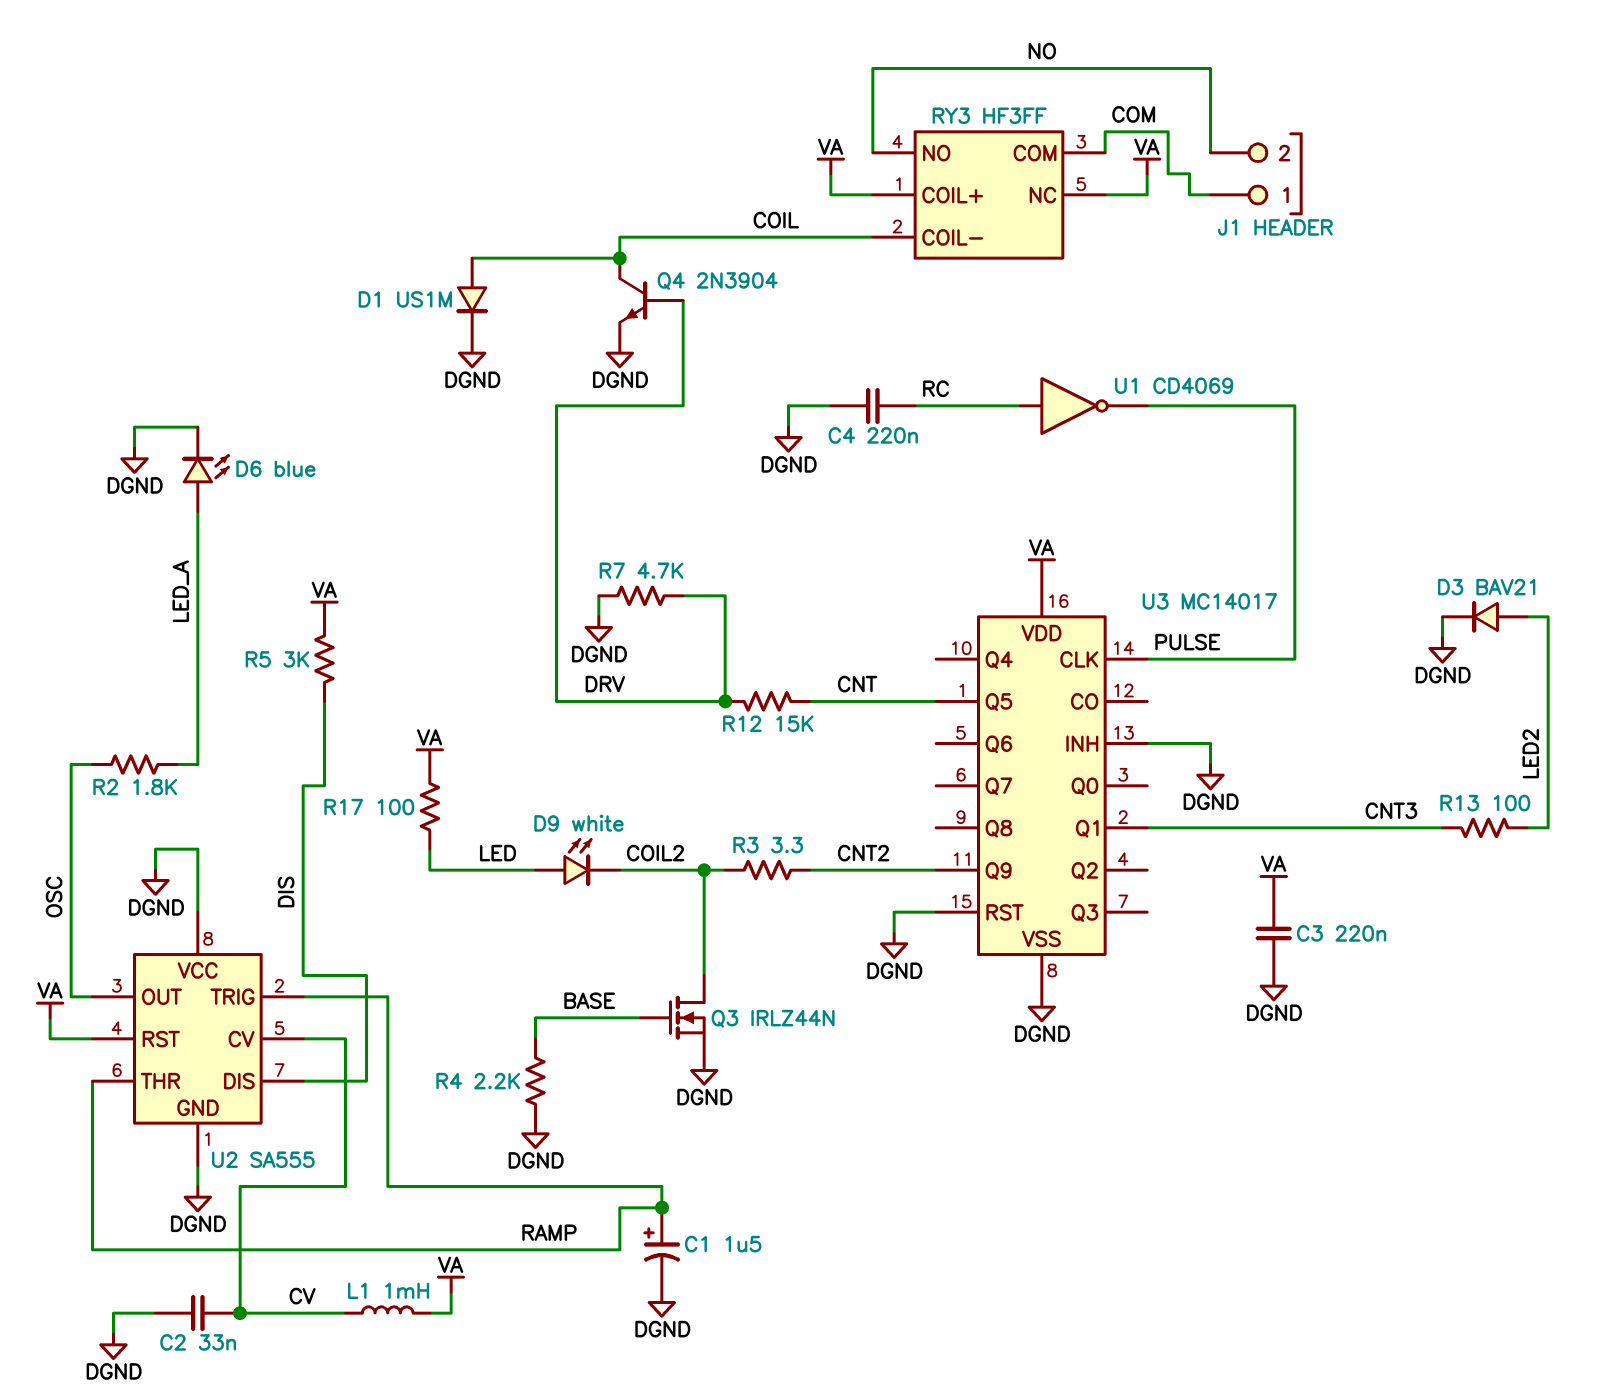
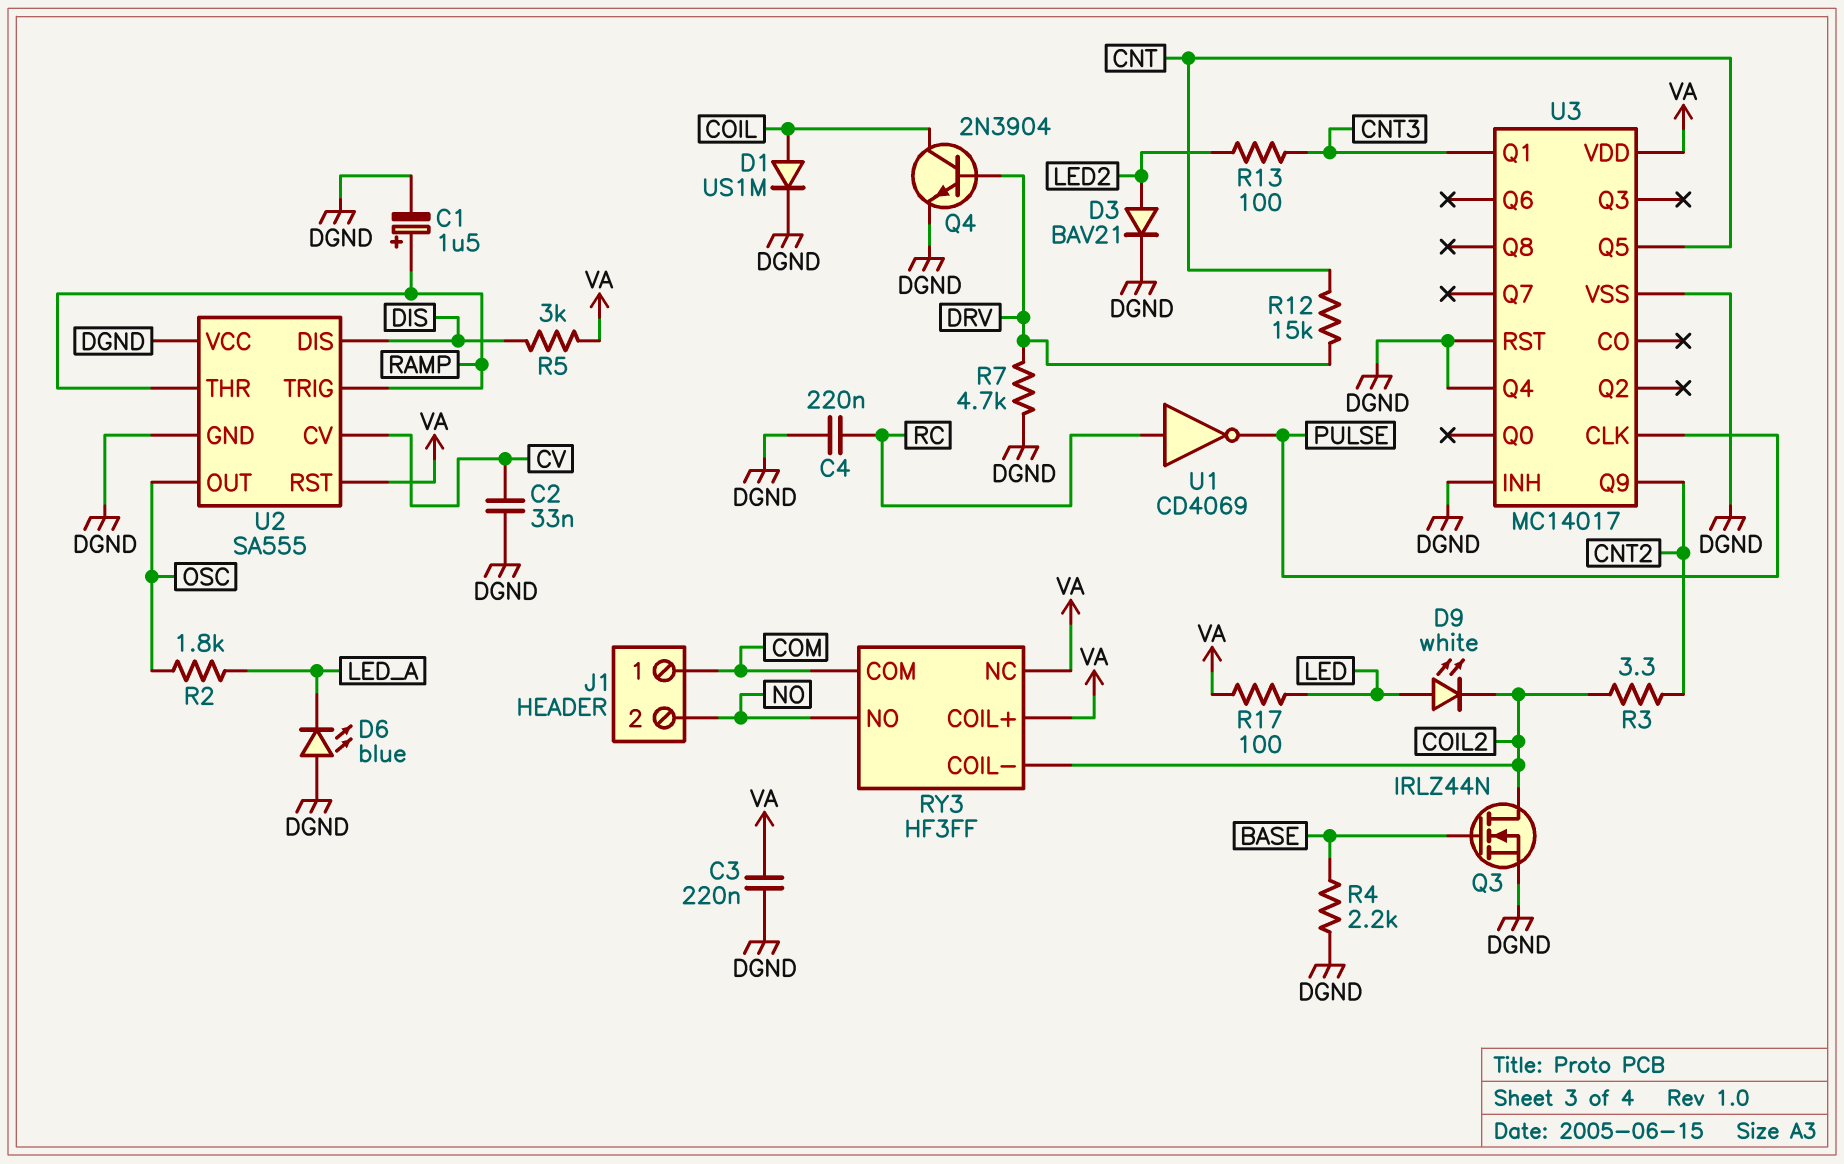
D6: LED blue (A LED_A, K DGND) -> LED blue (A DGND, K LED_A)
L1: 1mH (CV, VA) -> none
RY3 pin COIL-: COIL -> COIL2
U3 pin Q4: none -> DGND

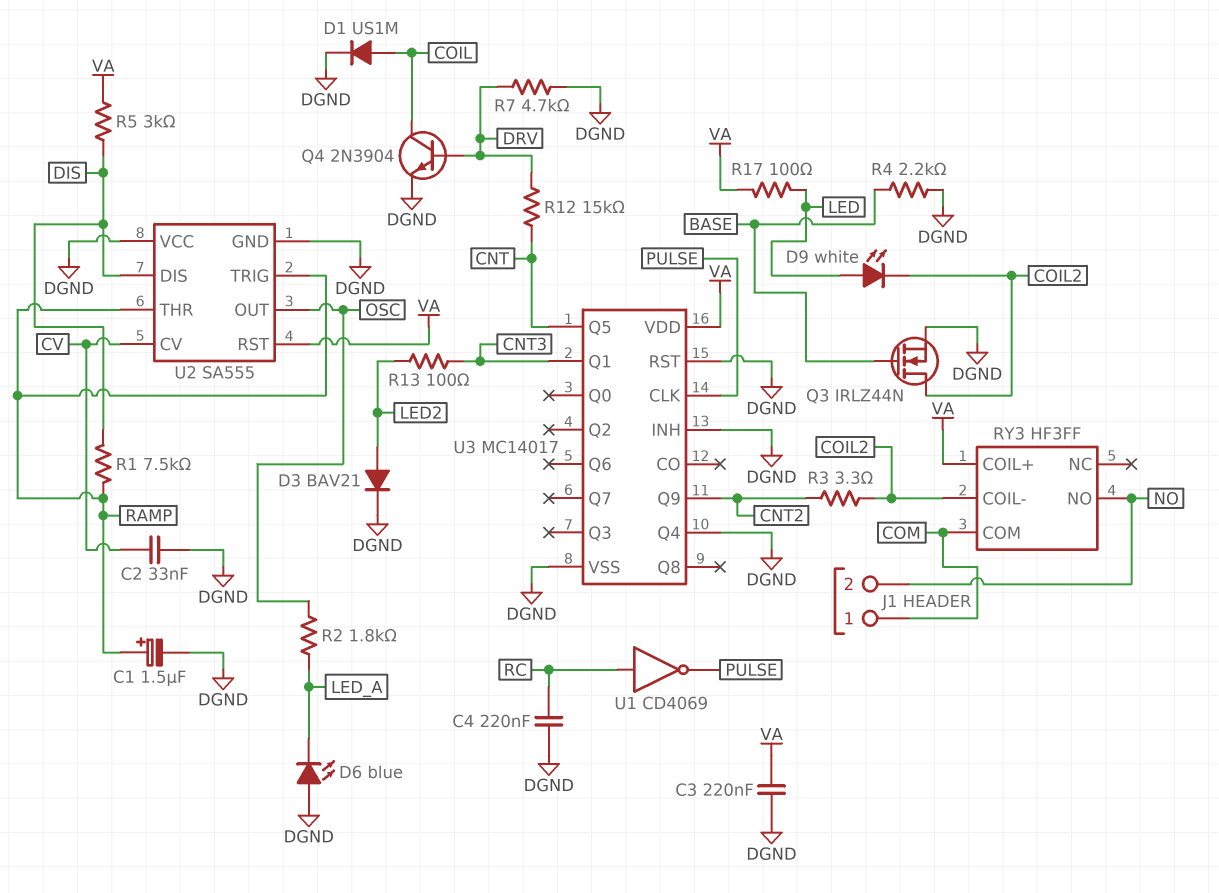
R1: none -> 7.5k (DIS, RAMP)
RY3 pin NC: VA -> none

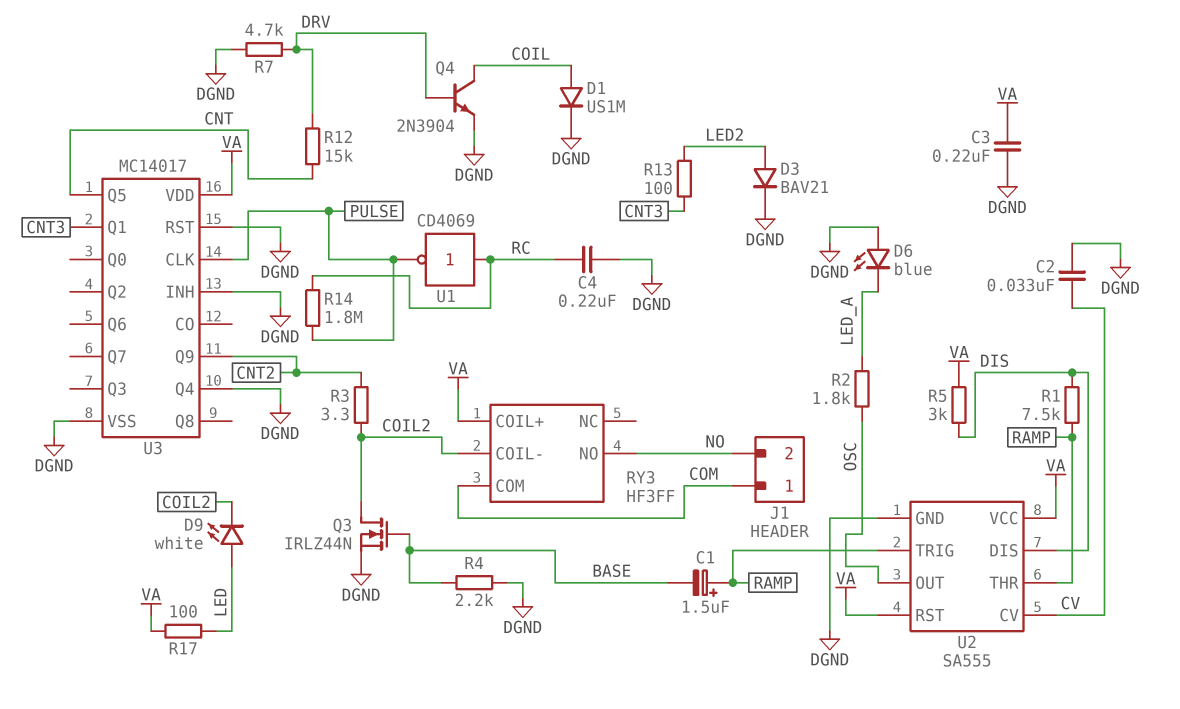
C1: 1.5uF (plus RAMP, minus DGND) -> 1.5uF (plus RAMP, minus BASE)
R14: none -> 1.8M (PULSE, RC)
U2 pin VCC: DGND -> VA

